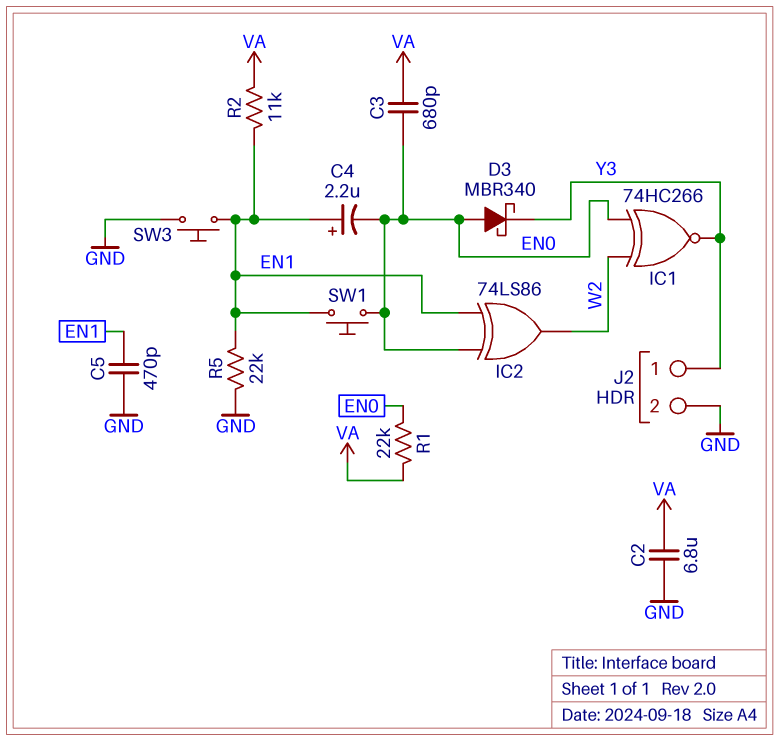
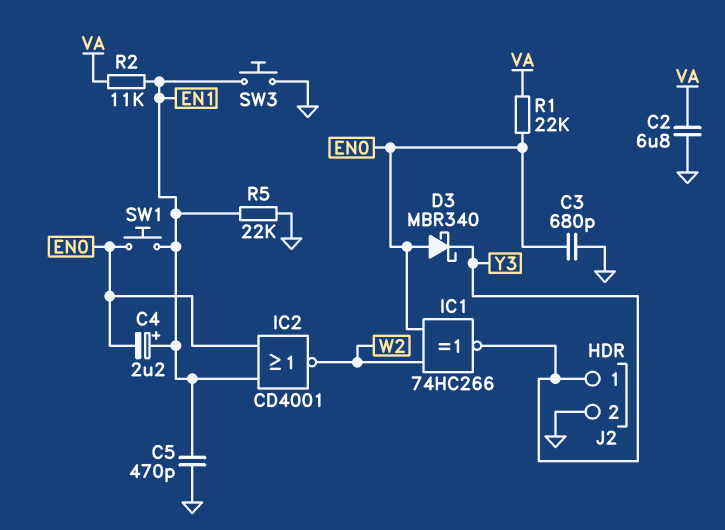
C3: 680pF (EN0, VA) -> 680pF (EN0, GND)
IC2: XOR 74LS86 (in EN0, in EN1, out W2) -> NOR CD4001 (in EN0, in EN1, out W2)

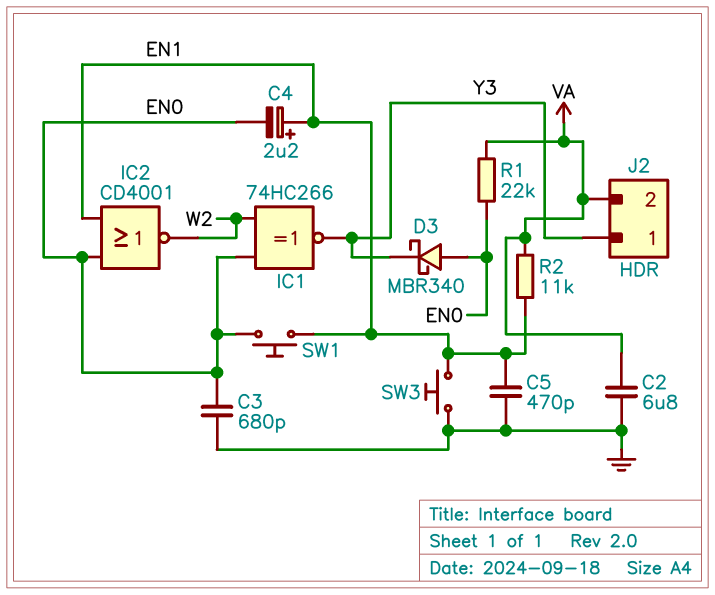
J2 pin 2: GND -> VA
R5: 22k (EN1, GND) -> none

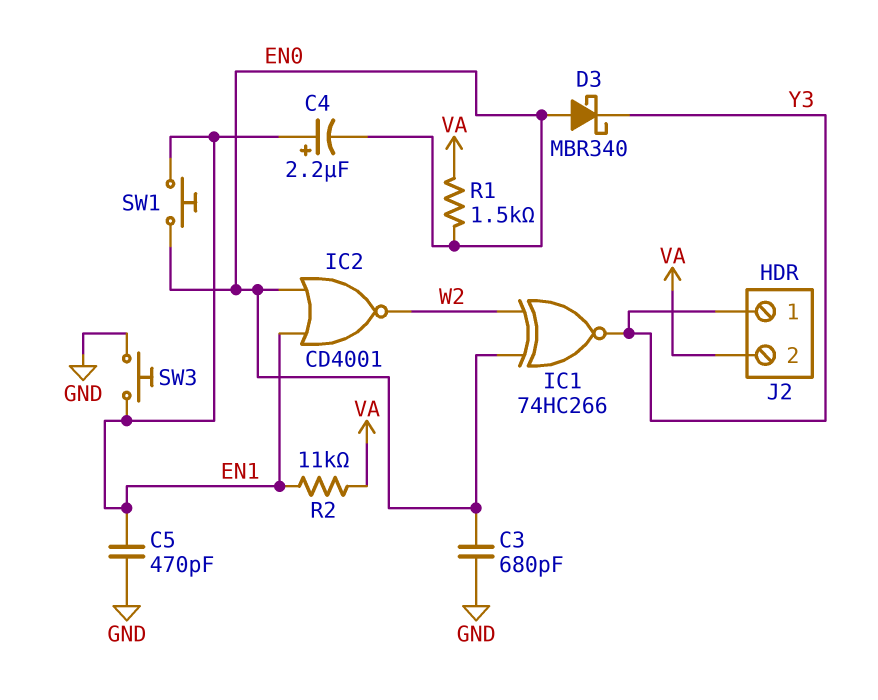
C2: 6.8uF (GND, VA) -> none
R1: 22k (EN0, VA) -> 1.5k (EN0, VA)

